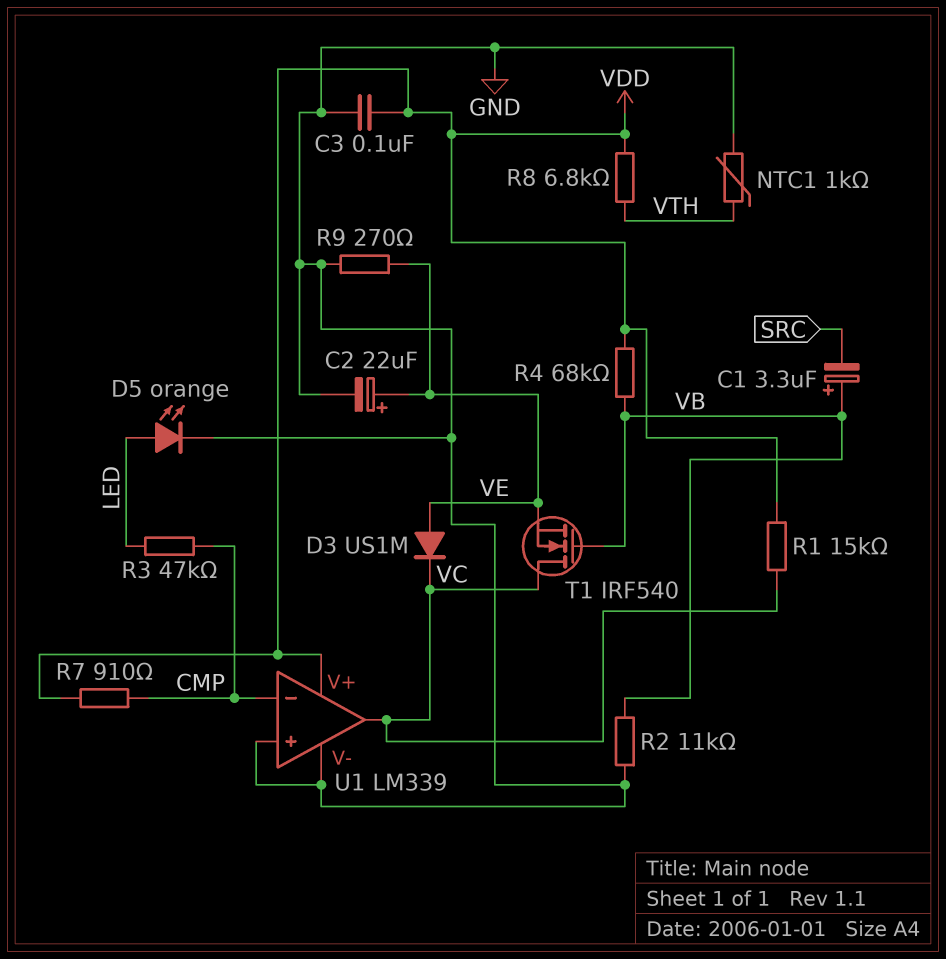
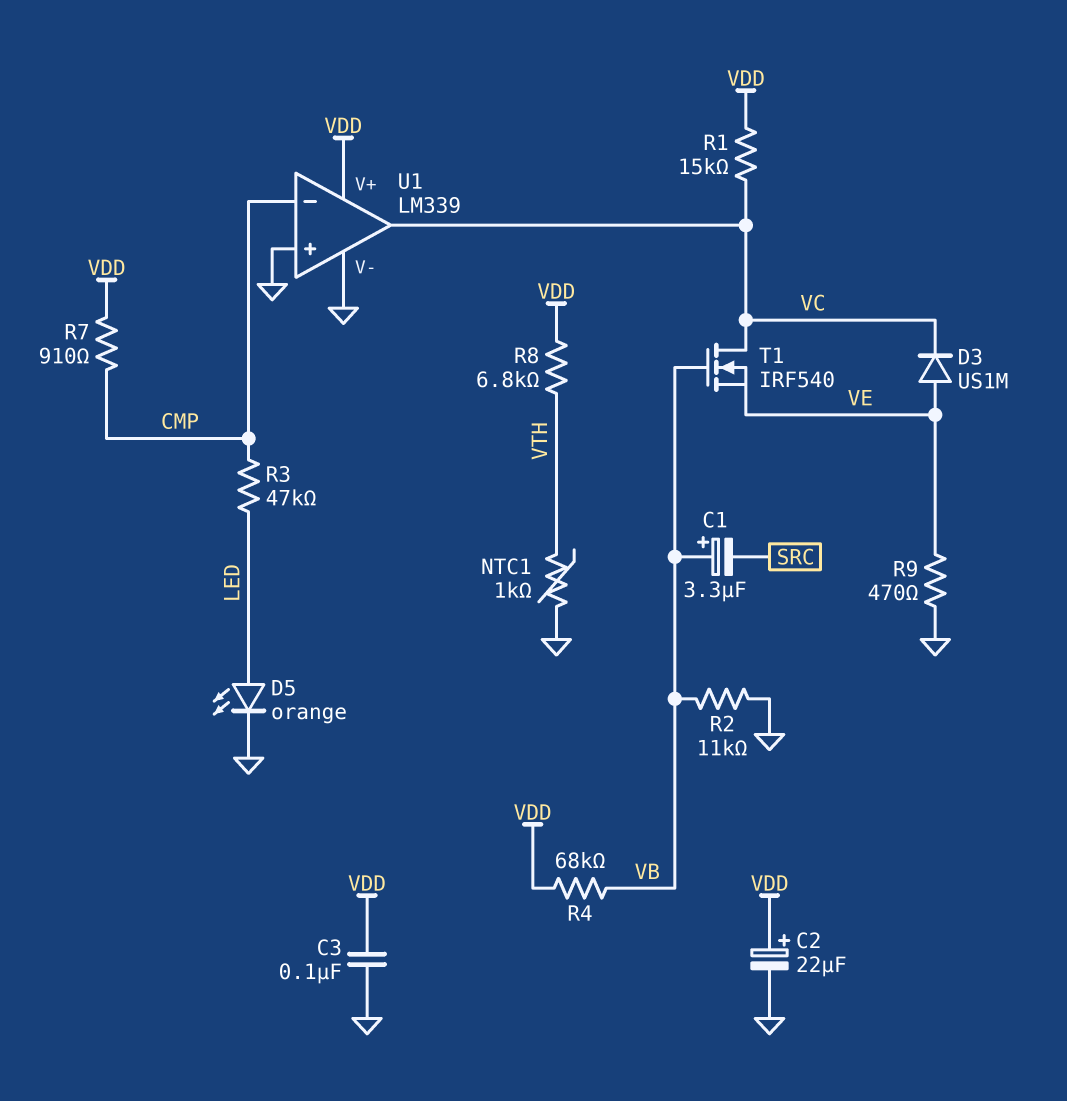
C2: 22uF (plus VE, minus GND) -> 22uF (plus VDD, minus GND)
R9: 270 (GND, VE) -> 470 (GND, VE)

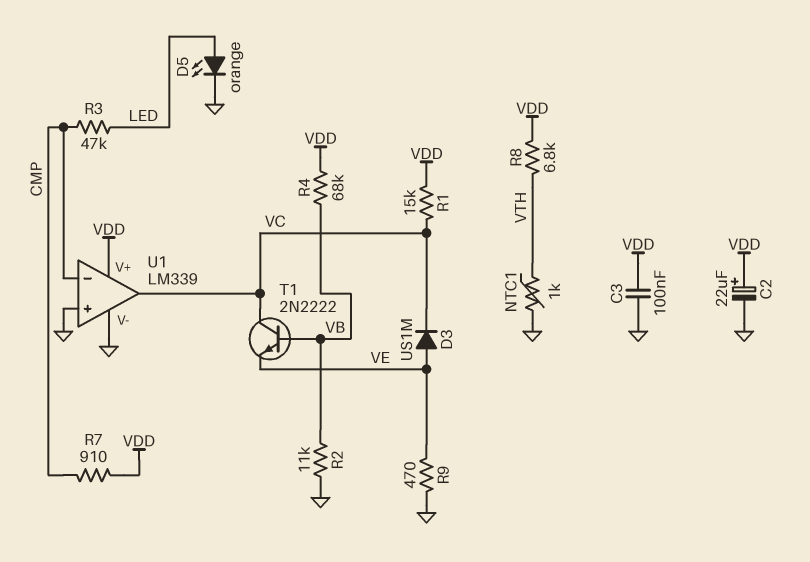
C1: 3.3uF (plus VB, minus SRC) -> none
T1: NMOS IRF540 (G VB, D VC, S VE) -> NPN 2N2222 (B VB, C VC, E VE)

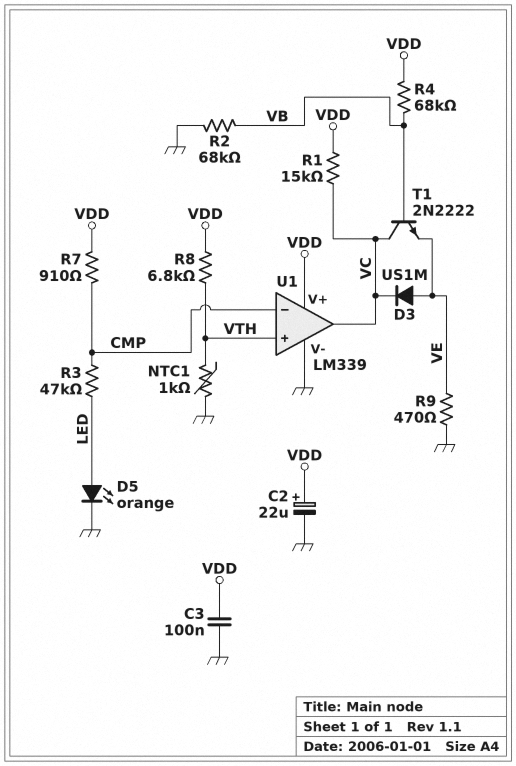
R2: 11k (GND, VB) -> 68k (GND, VB)
U1 pin in+: GND -> VTH

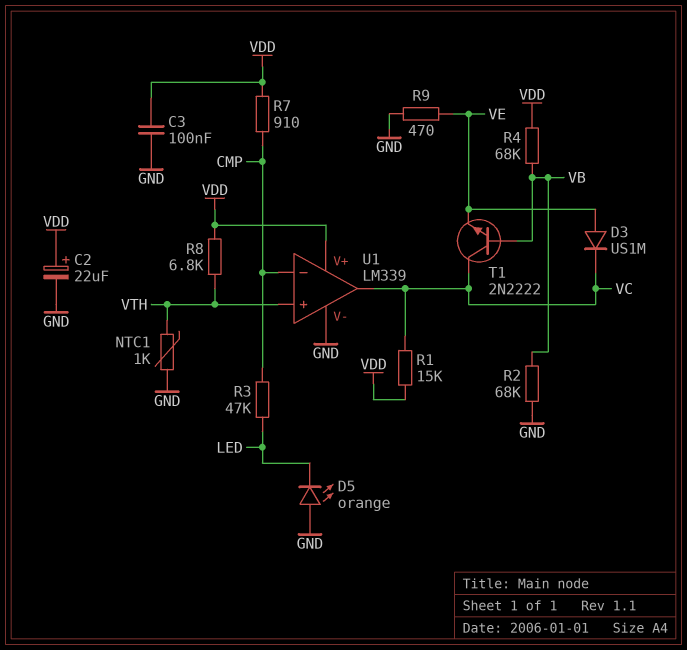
D5: LED orange (A LED, K GND) -> LED orange (A GND, K LED)

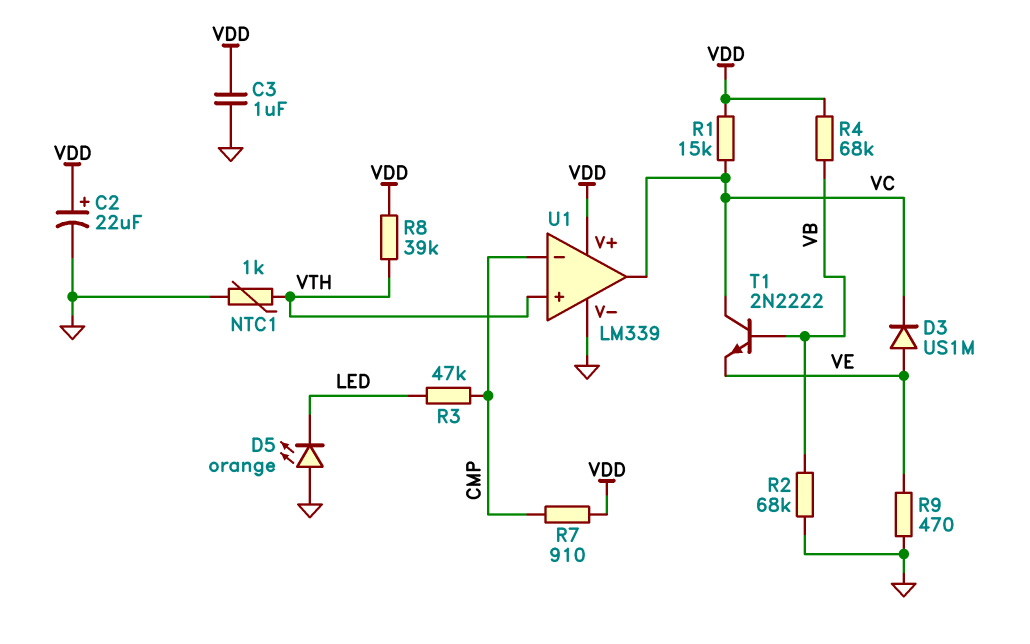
C3: 100nF (GND, VDD) -> 1uF (GND, VDD)
R8: 6.8k (VDD, VTH) -> 39k (VDD, VTH)

